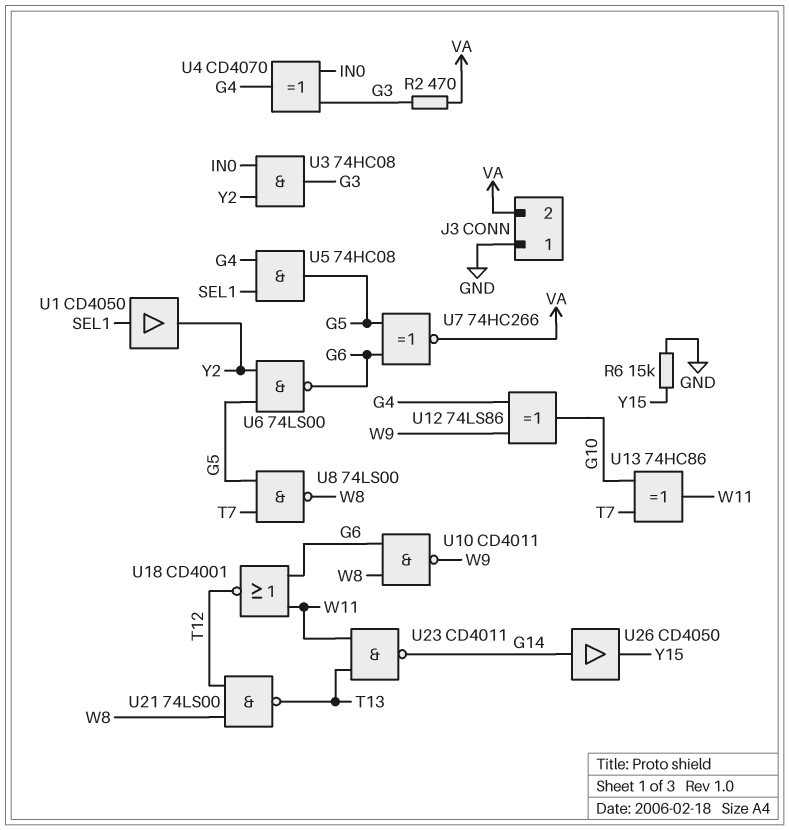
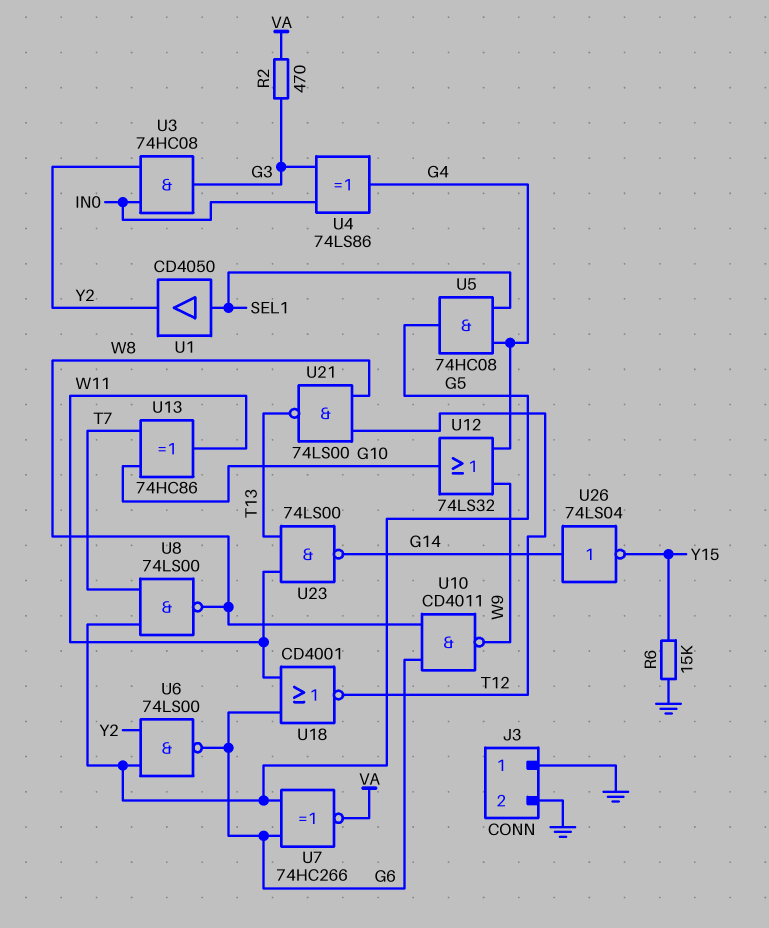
J3 pin 2: VA -> GND
U4: XOR CD4070 (in G3, in IN0, out G4) -> XOR 74LS86 (in G3, in IN0, out G4)
U12: XOR 74LS86 (in G4, in W9, out G10) -> OR 74LS32 (in G4, in W9, out G10)
U23: NAND CD4011 (in T13, in W11, out G14) -> NAND 74LS00 (in T13, in W11, out G14)
U26: buffer CD4050 (in G14, out Y15) -> NOT 74LS04 (in G14, out Y15)

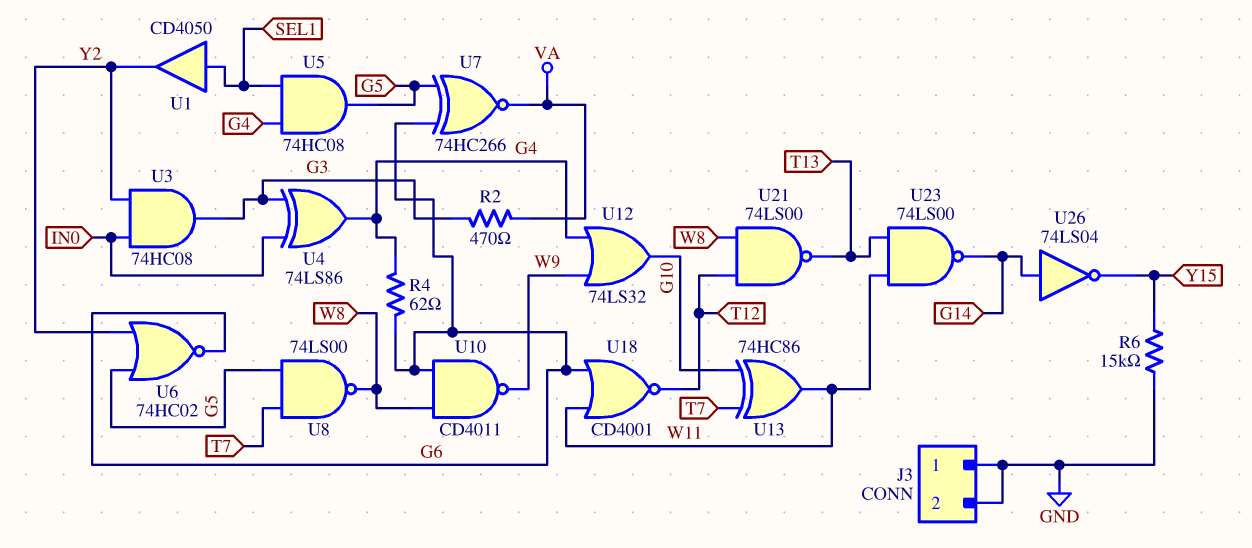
R4: none -> 62 (G4, G6)
U6: NAND 74LS00 (in G5, in Y2, out G6) -> NOR 74HC02 (in G5, in Y2, out G6)

